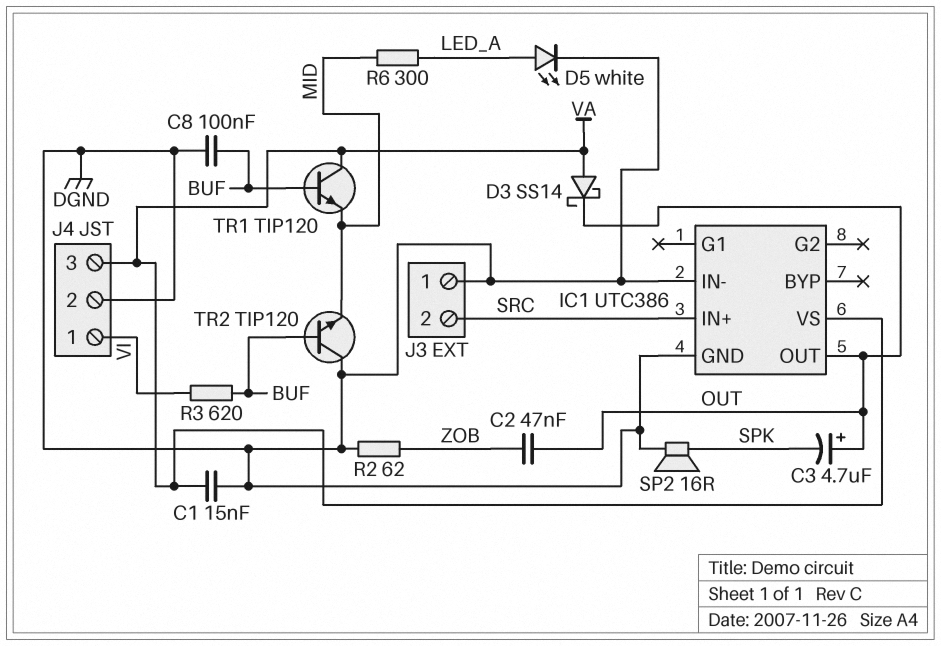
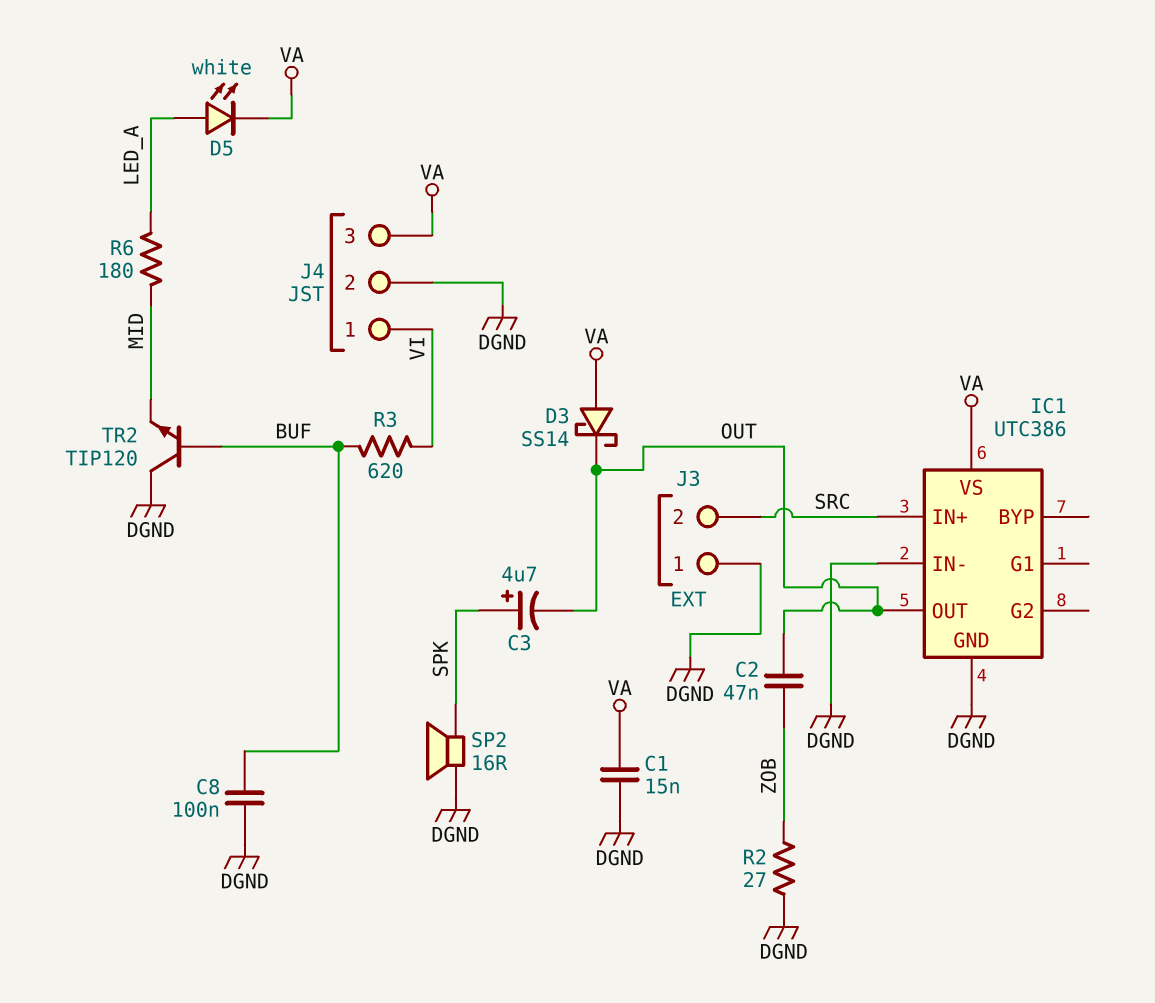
C3: 4.7uF (plus OUT, minus SPK) -> 4.7uF (plus SPK, minus OUT)
D5: LED white (A LED_A, K DGND) -> LED white (A LED_A, K VA)
R2: 62 (DGND, ZOB) -> 27 (DGND, ZOB)
R6: 300 (LED_A, MID) -> 180 (LED_A, MID)
TR1: NPN TIP120 (B BUF, C VA, E MID) -> none

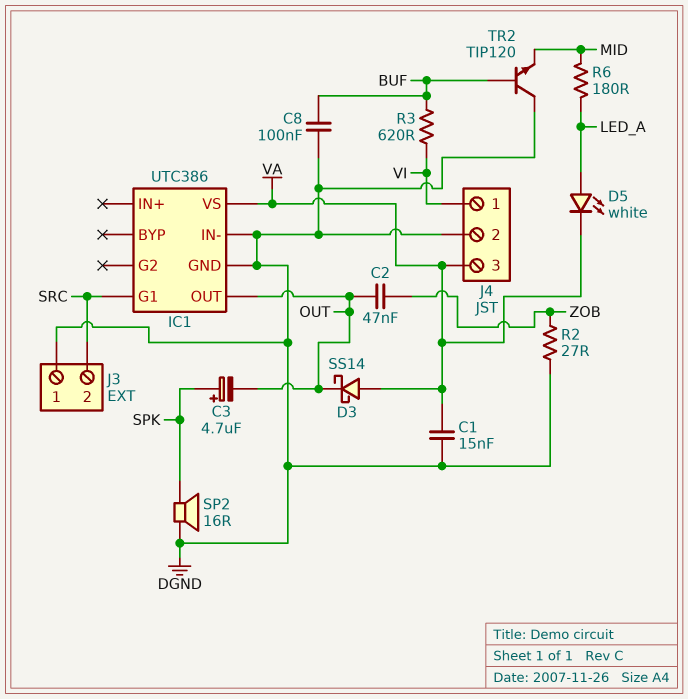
IC1 pin G1: none -> SRC
IC1 pin IN+: SRC -> none

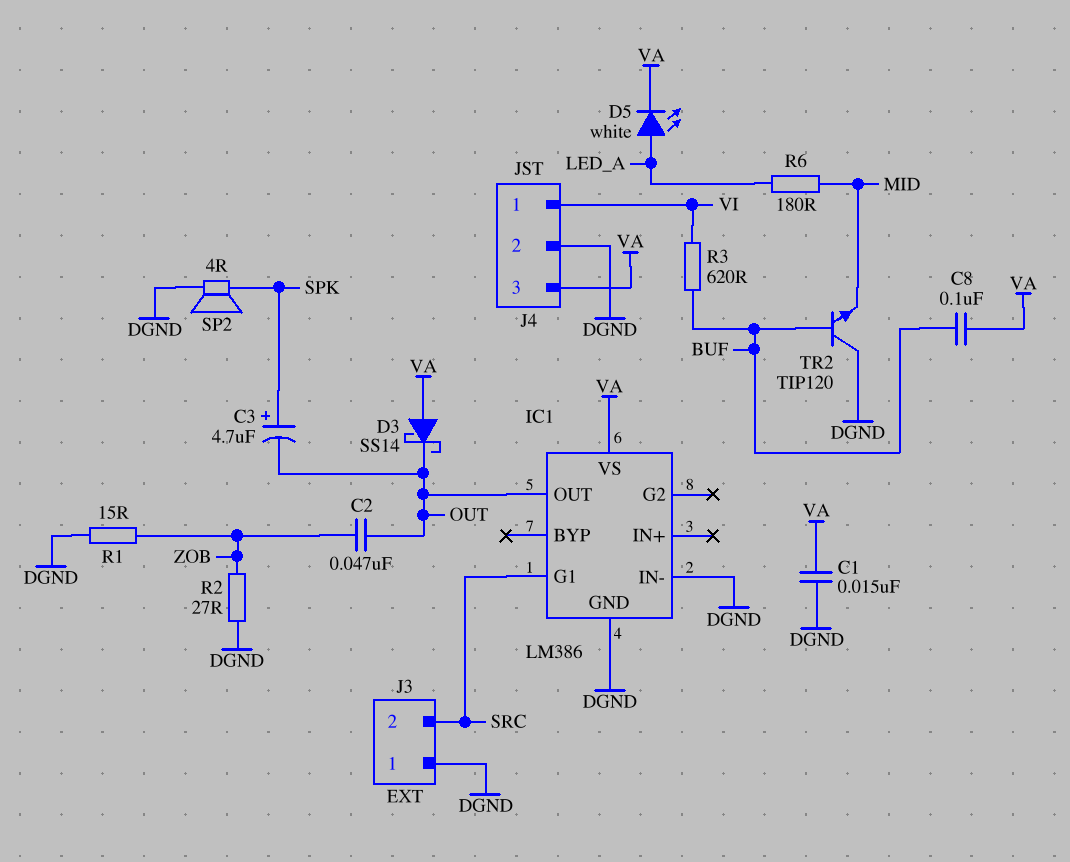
C8: 100nF (BUF, DGND) -> 100nF (BUF, VA)
IC1: UTC386 -> LM386
R1: none -> 15 (DGND, ZOB)
SP2: speaker 16R (DGND, SPK) -> speaker 4R (DGND, SPK)

